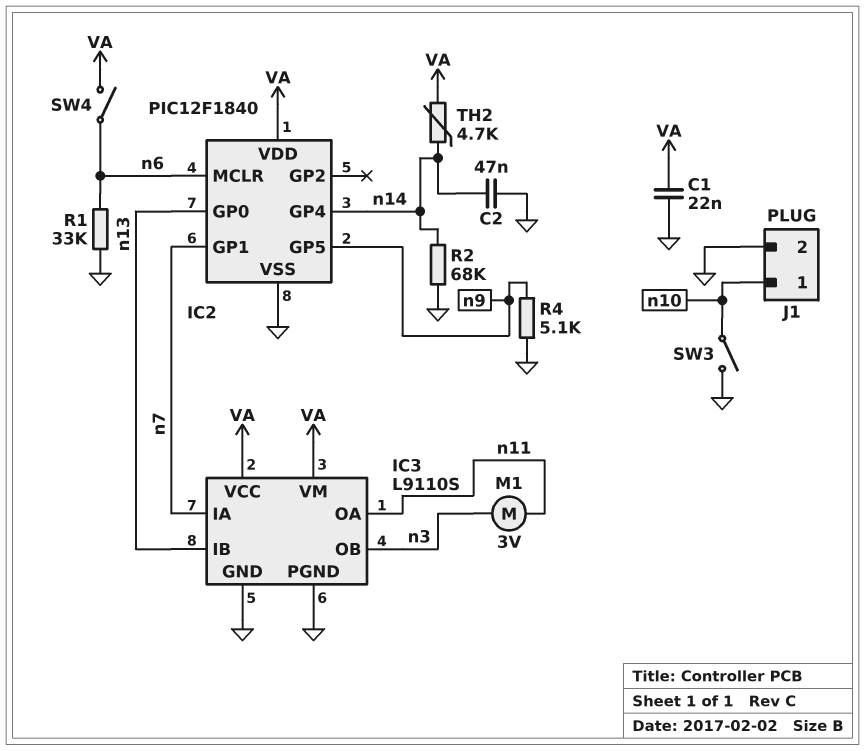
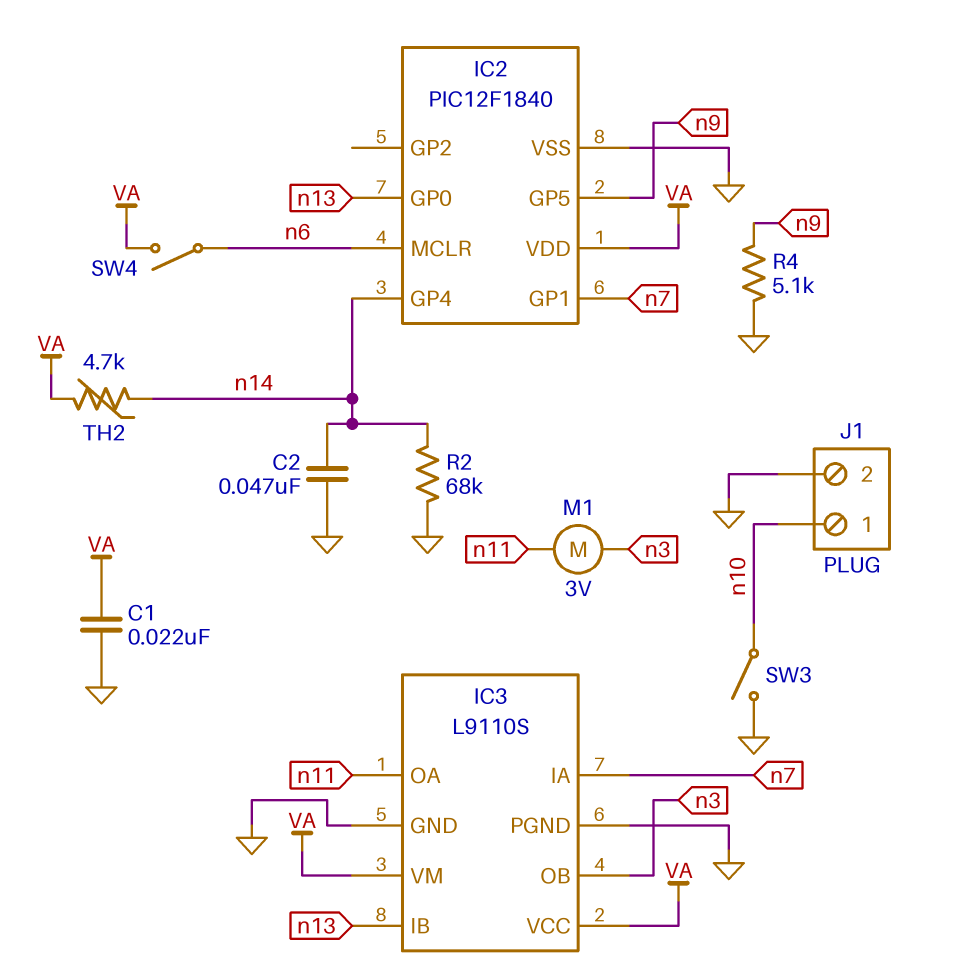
R1: 33k (GND, n6) -> none

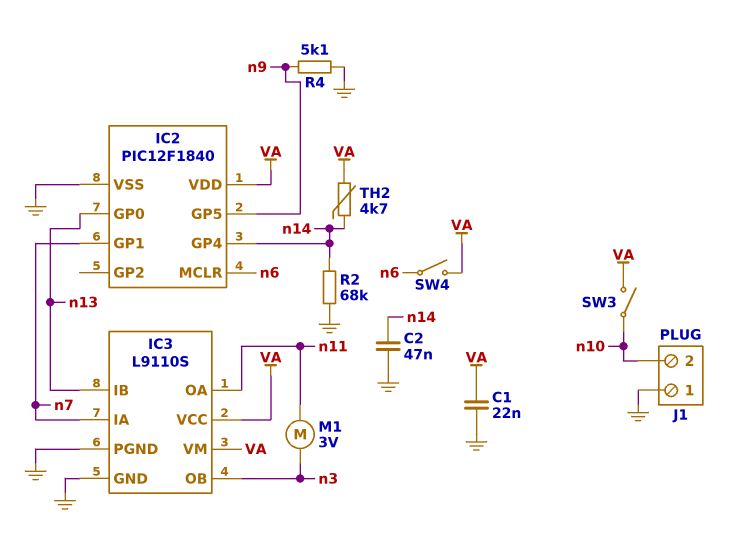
J1 pin 1: n10 -> GND
J1 pin 2: GND -> n10
SW3: switch (GND, n10) -> switch (VA, n10)

